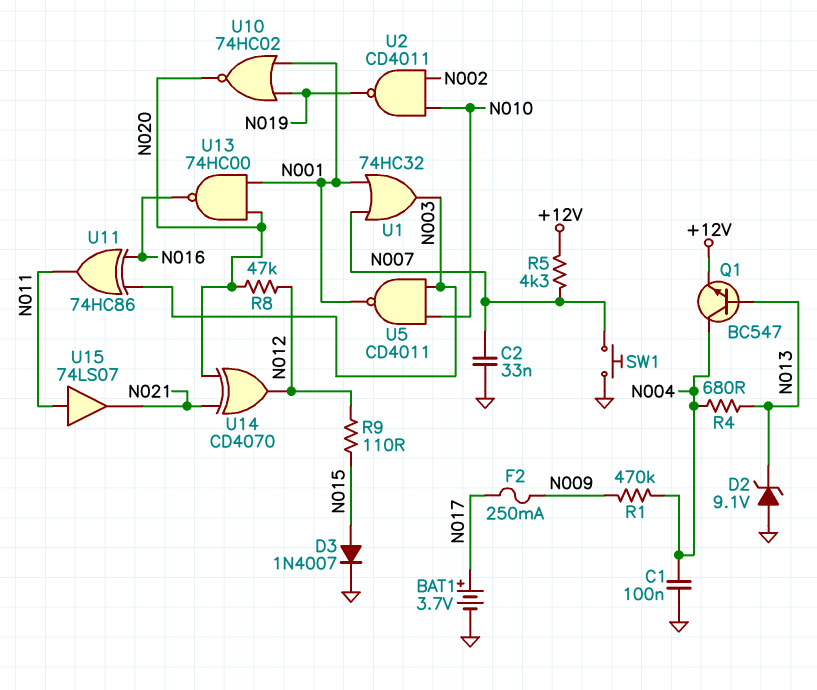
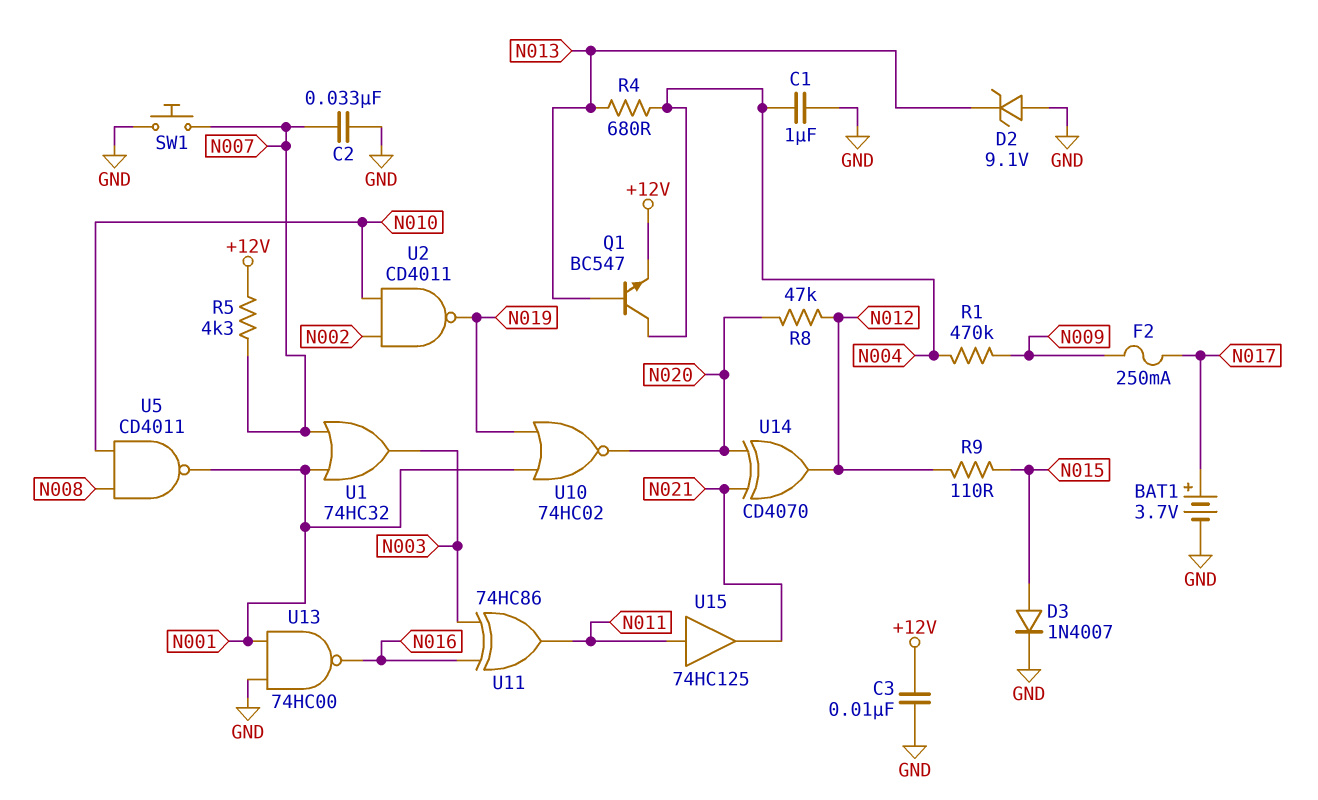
C1: 100nF (GND, N004) -> 1uF (GND, N004)
C3: none -> 10nF (+12V, GND)
U5: NAND CD4011 (in N003, in N010, out N001) -> NAND CD4011 (in N008, in N010, out N001)
U13: NAND 74HC00 (in N001, in N020, out N016) -> NAND 74HC00 (in GND, in N001, out N016)
U15: buffer 74LS07 (in N011, out N021) -> buffer 74HC125 (in N011, out N021)

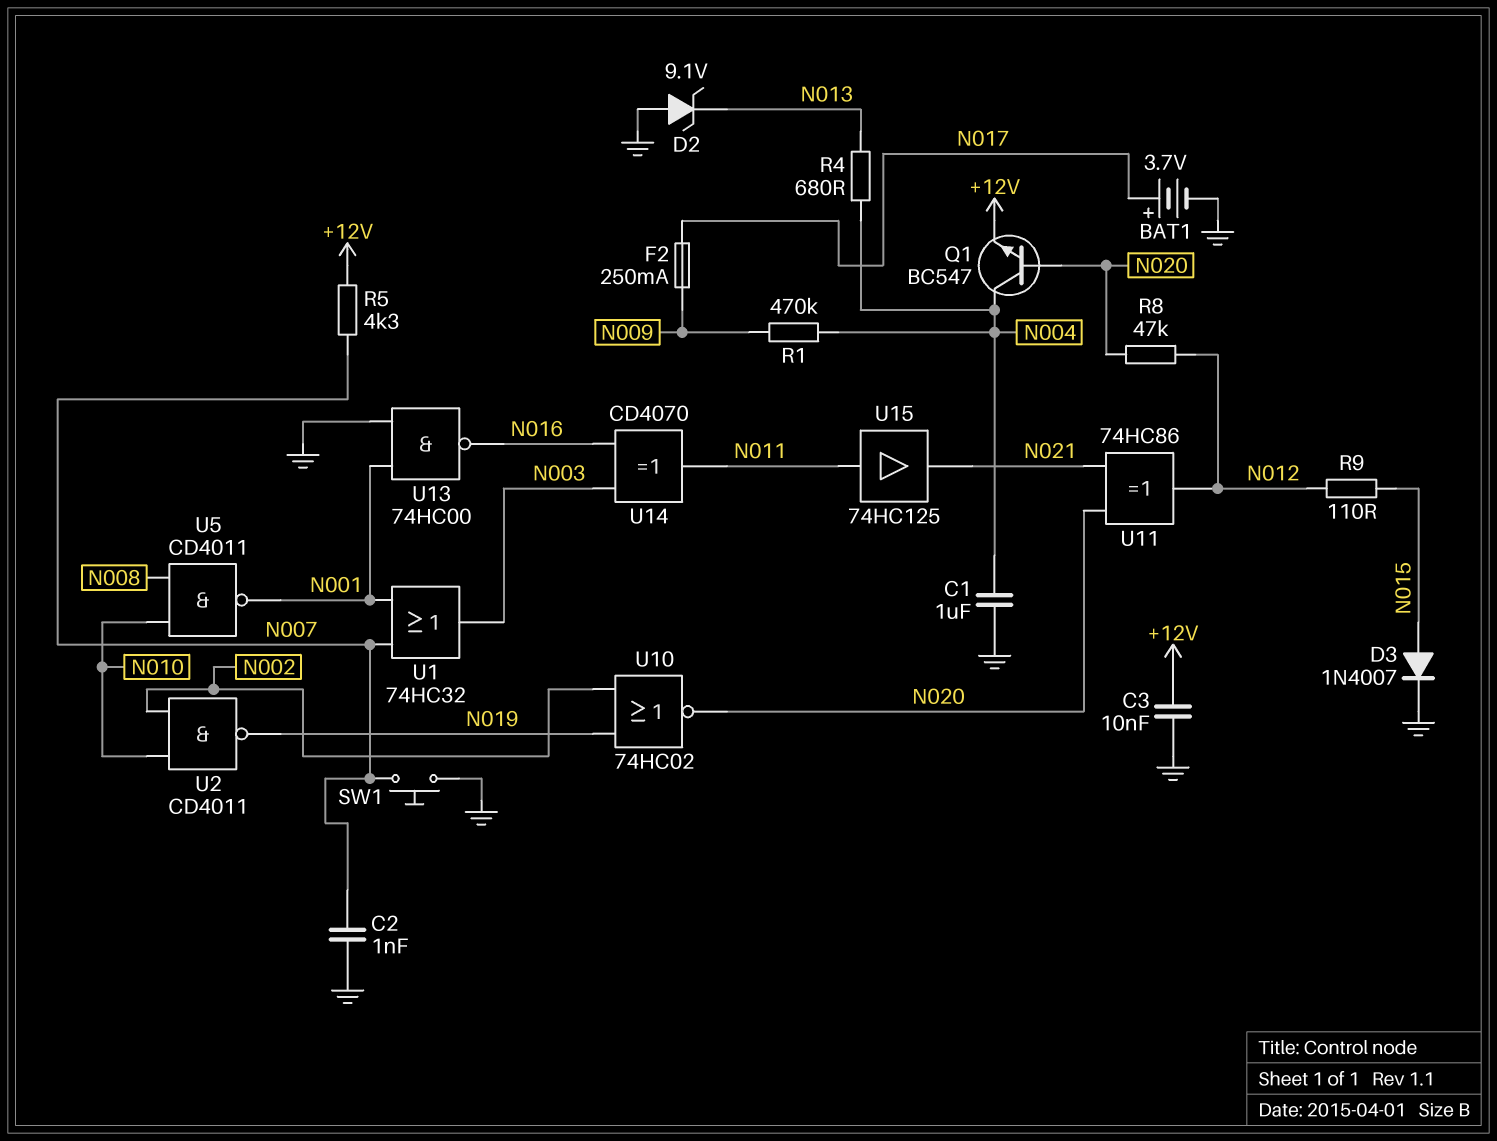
C2: 33nF (GND, N007) -> 1nF (GND, N007)
Q1: NPN BC547 (B N013, C N004, E +12V) -> NPN BC547 (B N020, C N004, E +12V)
U10: NOR 74HC02 (in N001, in N019, out N020) -> NOR 74HC02 (in N002, in N019, out N020)
U11: XOR 74HC86 (in N003, in N016, out N011) -> XOR 74HC86 (in N020, in N021, out N012)
U14: XOR CD4070 (in N020, in N021, out N012) -> XOR CD4070 (in N003, in N016, out N011)

